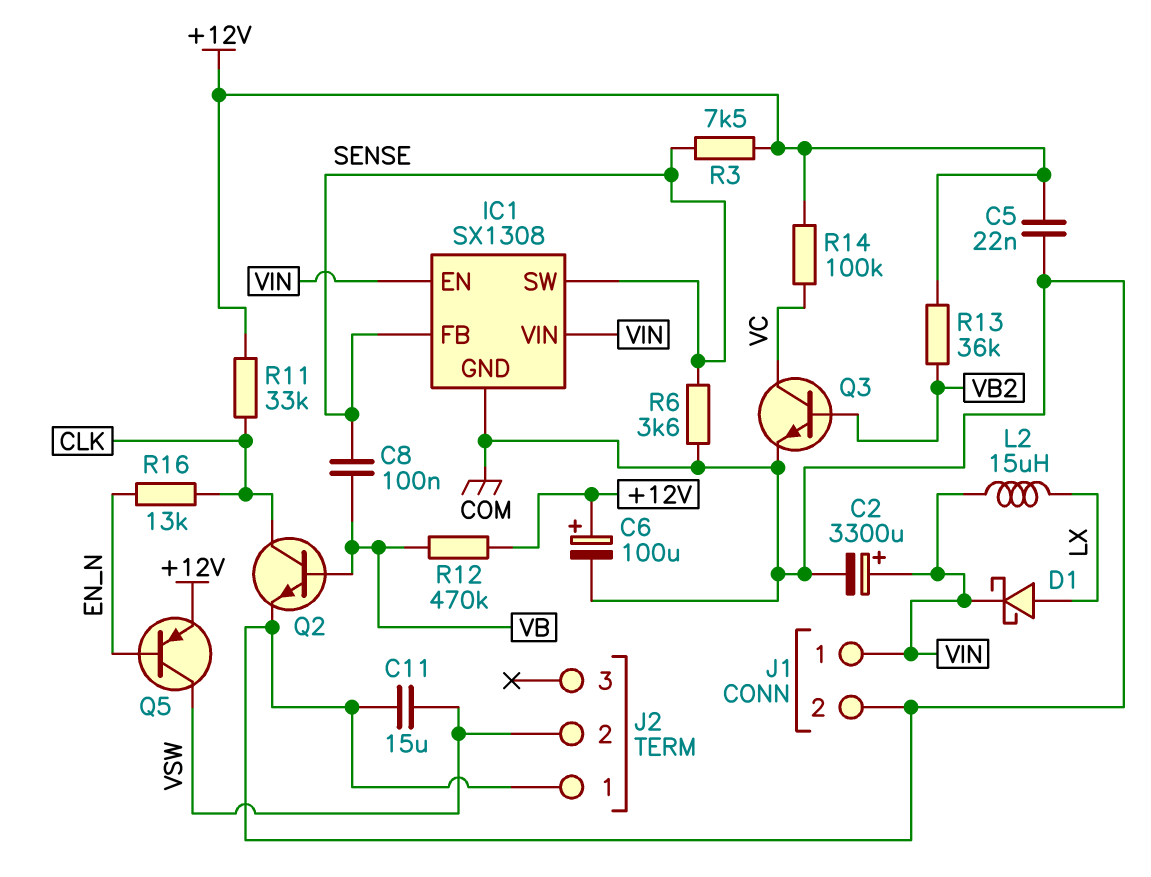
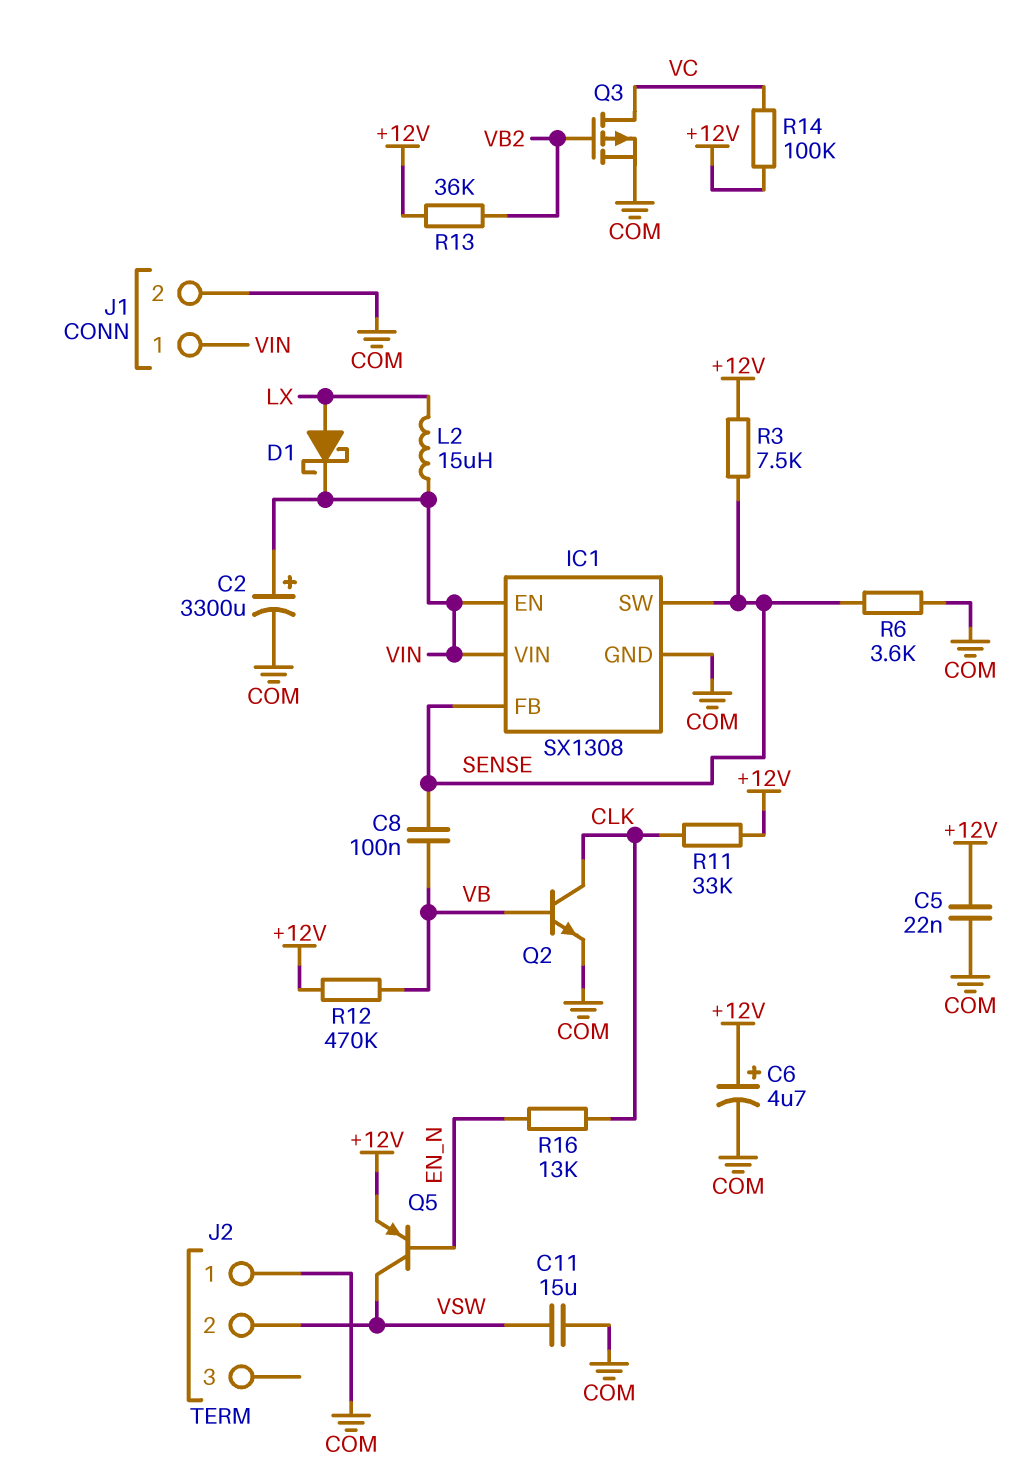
C6: 100uF (plus +12V, minus COM) -> 4.7uF (plus +12V, minus COM)
Q3: NPN (B VB2, C VC, E COM) -> PMOS (G VB2, D VC, S COM)

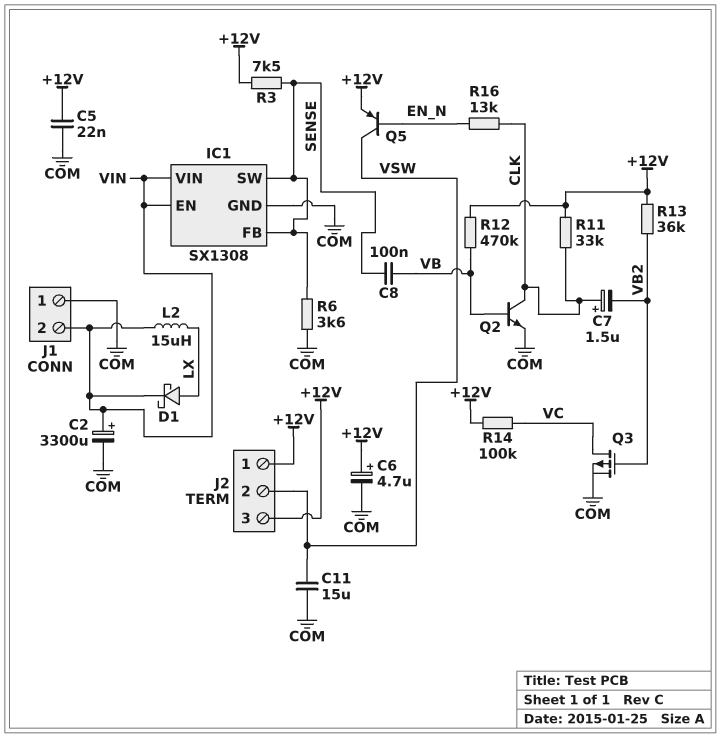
C7: none -> 1.5uF (plus CLK, minus VB2)
J1 pin 1: VIN -> COM
J1 pin 2: COM -> VIN
J2 pin 1: COM -> +12V
J2 pin 3: none -> +12V

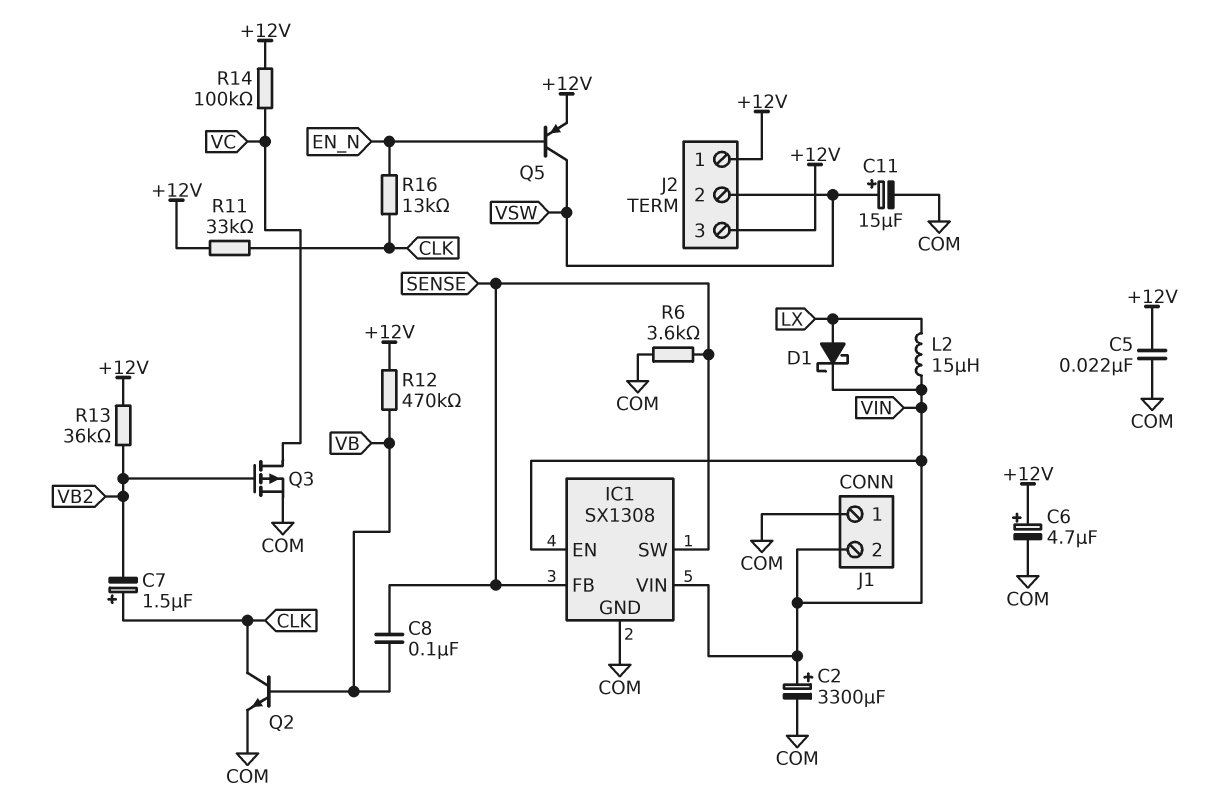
C11: 15uF (COM, VSW) -> 15uF (plus VSW, minus COM)
R3: 7.5k (+12V, SENSE) -> none

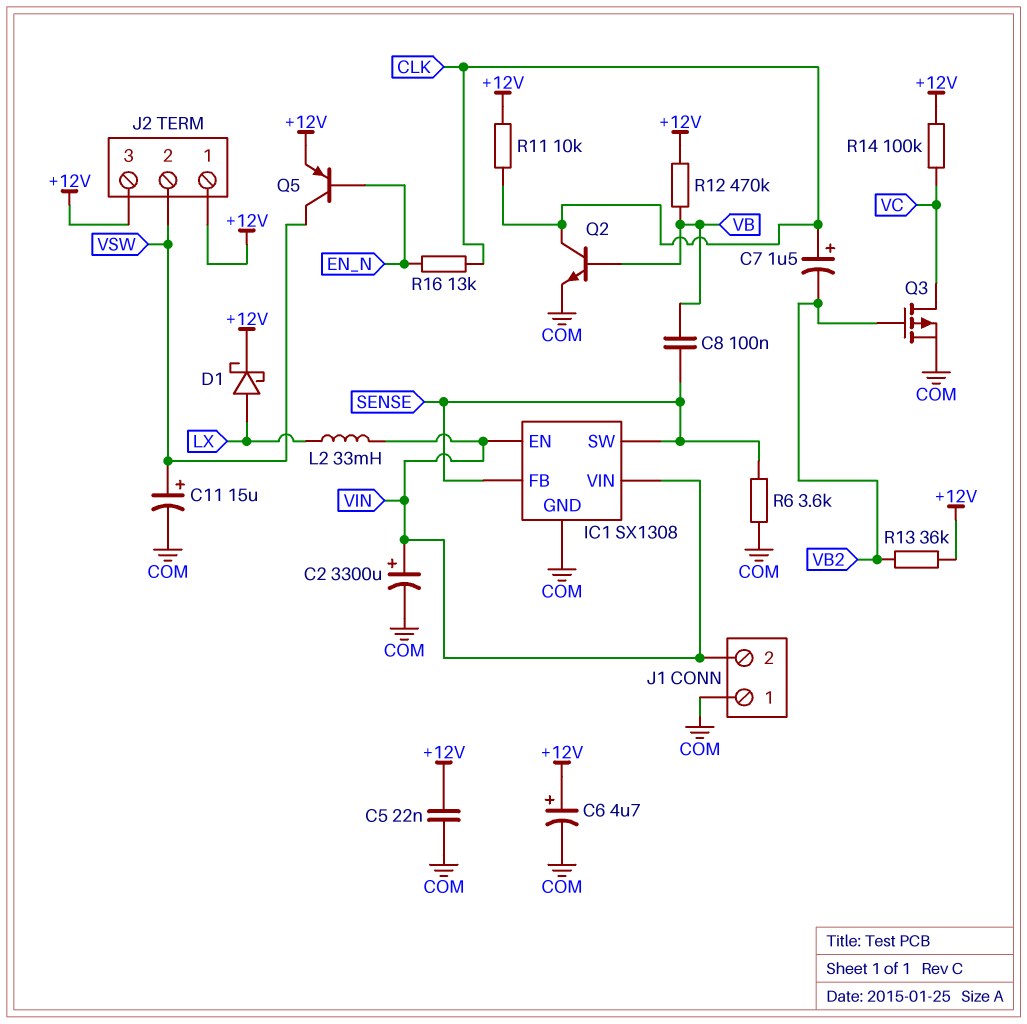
D1: schottky (A LX, K VIN) -> schottky (A LX, K +12V)
L2: 15uH (LX, VIN) -> 33mH (LX, VIN)
R11: 33k (+12V, CLK) -> 10k (+12V, CLK)

